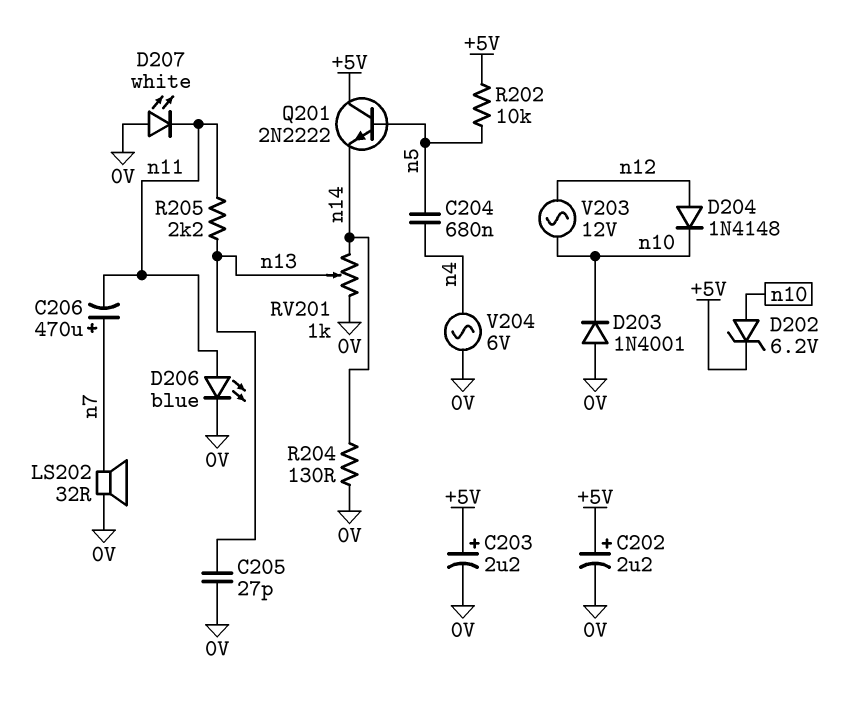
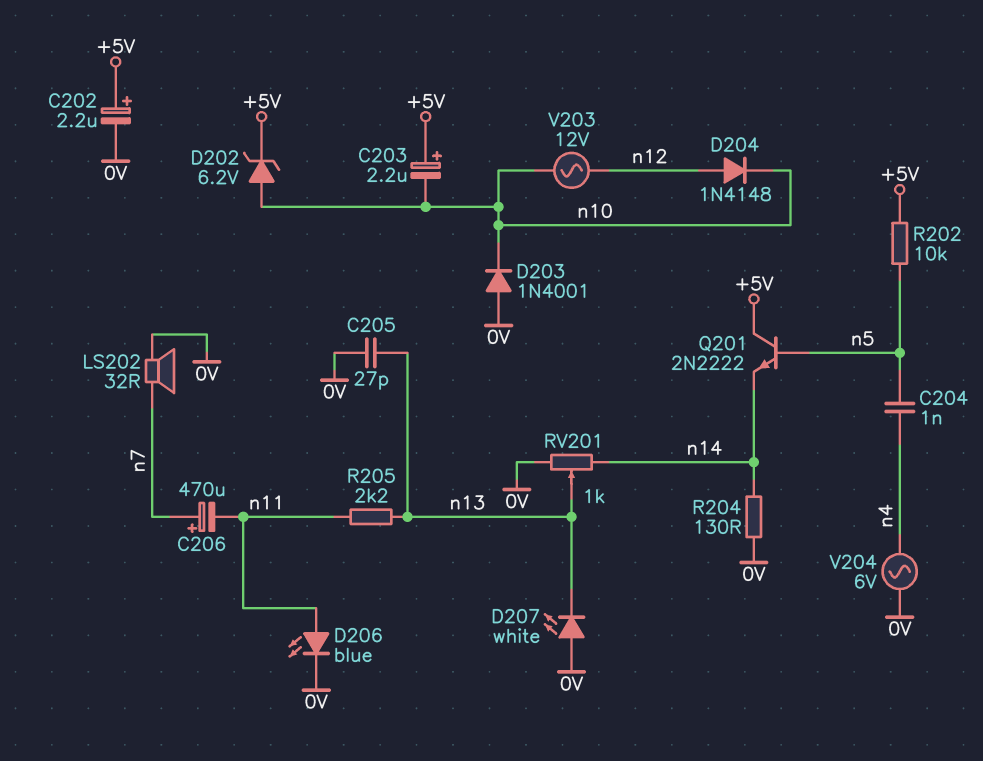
C203: 2.2uF (plus +5V, minus 0V) -> 2.2uF (plus +5V, minus n10)
C204: 680nF (n4, n5) -> 1nF (n4, n5)
D207: LED white (A 0V, K n11) -> LED white (A 0V, K n13)

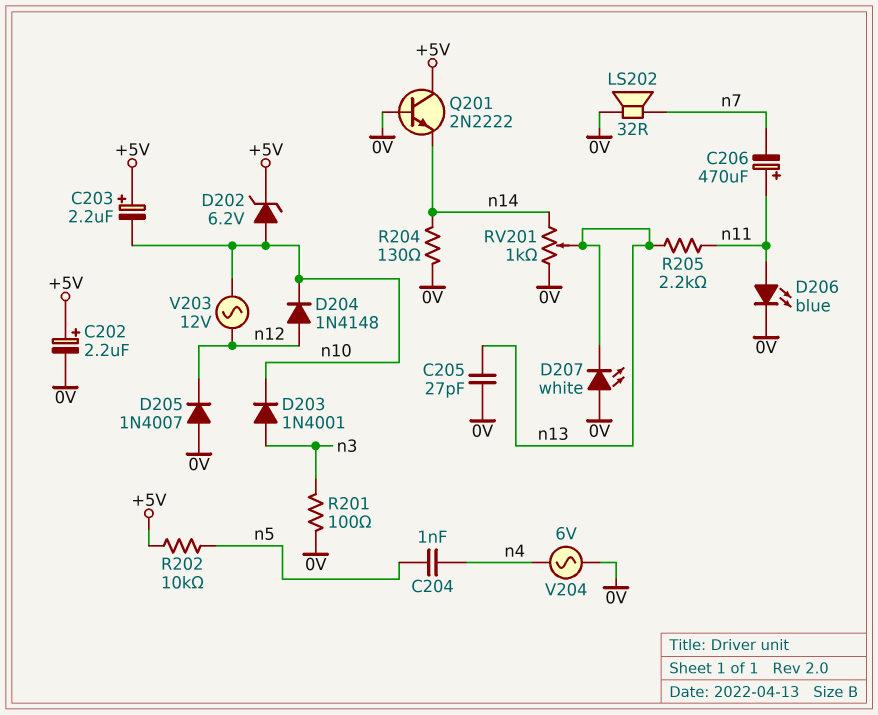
C206: 470uF (plus n7, minus n11) -> 470uF (plus n11, minus n7)
D203: diode 1N4001 (A 0V, K n10) -> diode 1N4001 (A n3, K n10)
D205: none -> diode 1N4007 (A 0V, K n12)
Q201: NPN 2N2222 (B n5, C +5V, E n14) -> NPN 2N2222 (B 0V, C +5V, E n14)
R201: none -> 100 (0V, n3)

